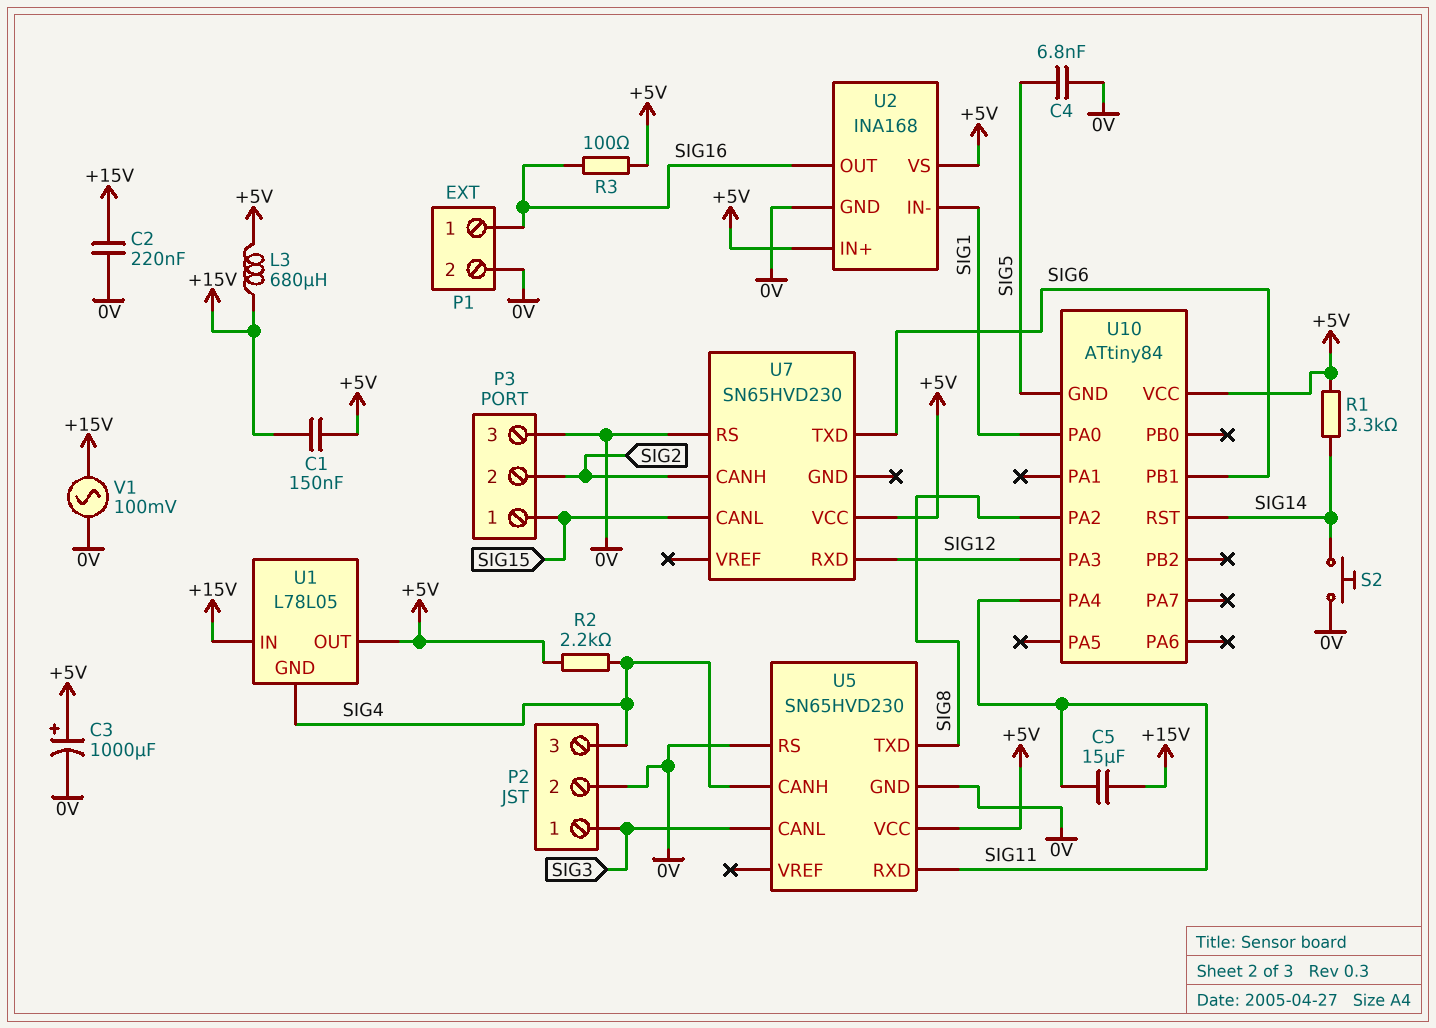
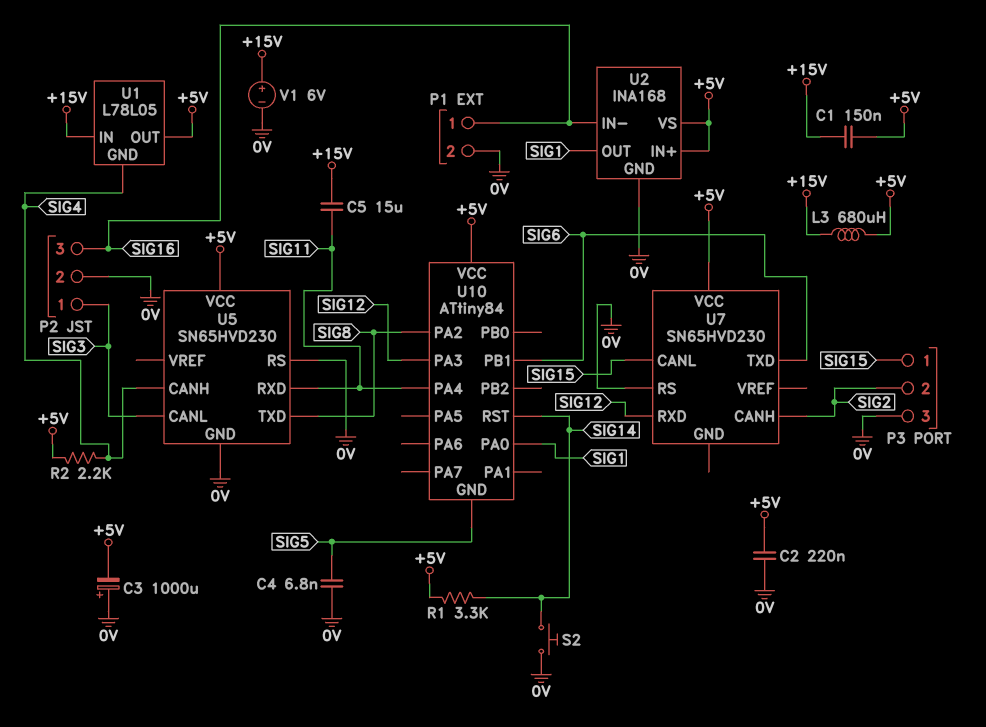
C2: 220nF (+15V, 0V) -> 220nF (+5V, 0V)
C3: 1000uF (plus +5V, minus 0V) -> 1000uF (plus 0V, minus +5V)
P2 pin 3: SIG4 -> SIG16
R3: 100 (+5V, SIG16) -> none
U2 pin IN-: SIG1 -> SIG16
U2 pin OUT: SIG16 -> SIG1
V1: AC 100mV (+15V, 0V) -> 6V (plus +15V, minus 0V)

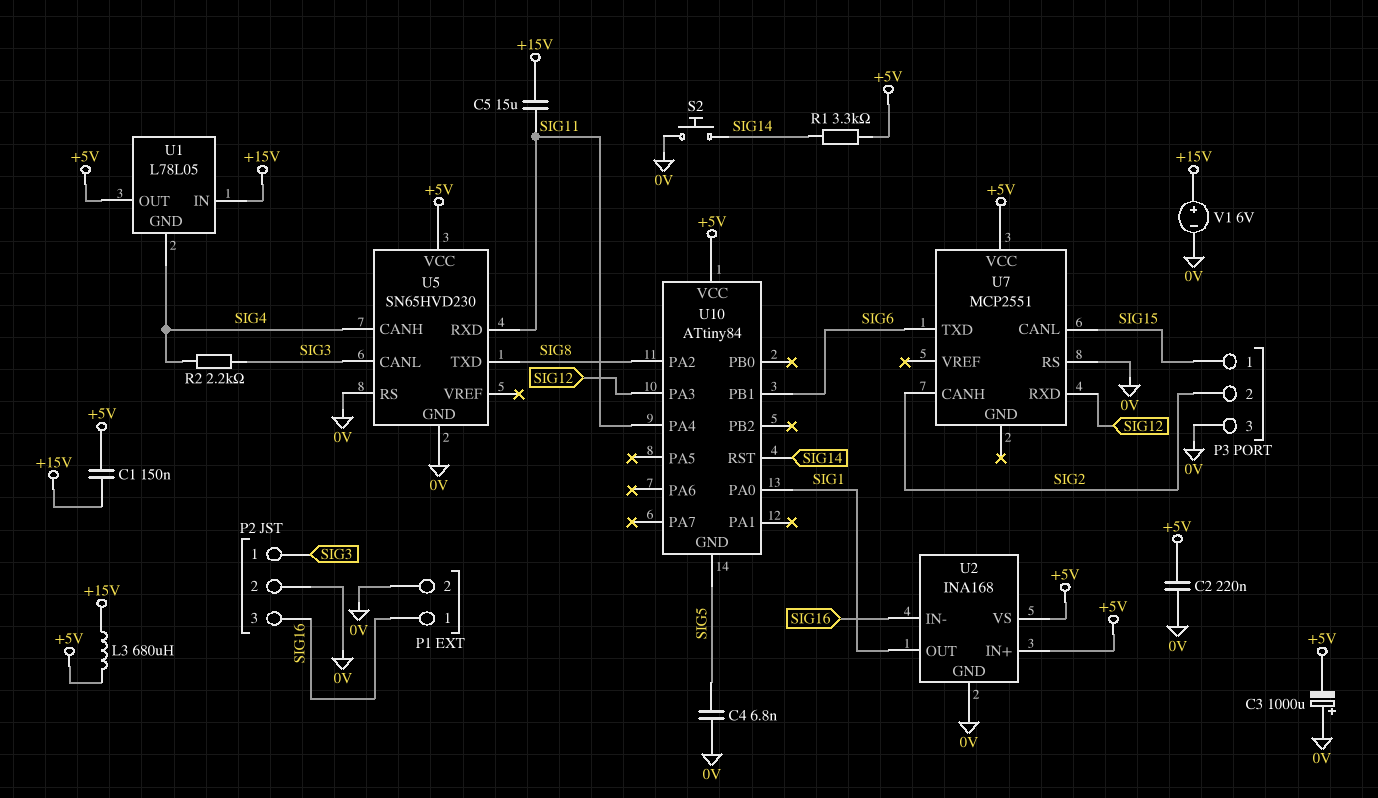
R2: 2.2k (+5V, SIG4) -> 2.2k (SIG3, SIG4)
U7: SN65HVD230 -> MCP2551

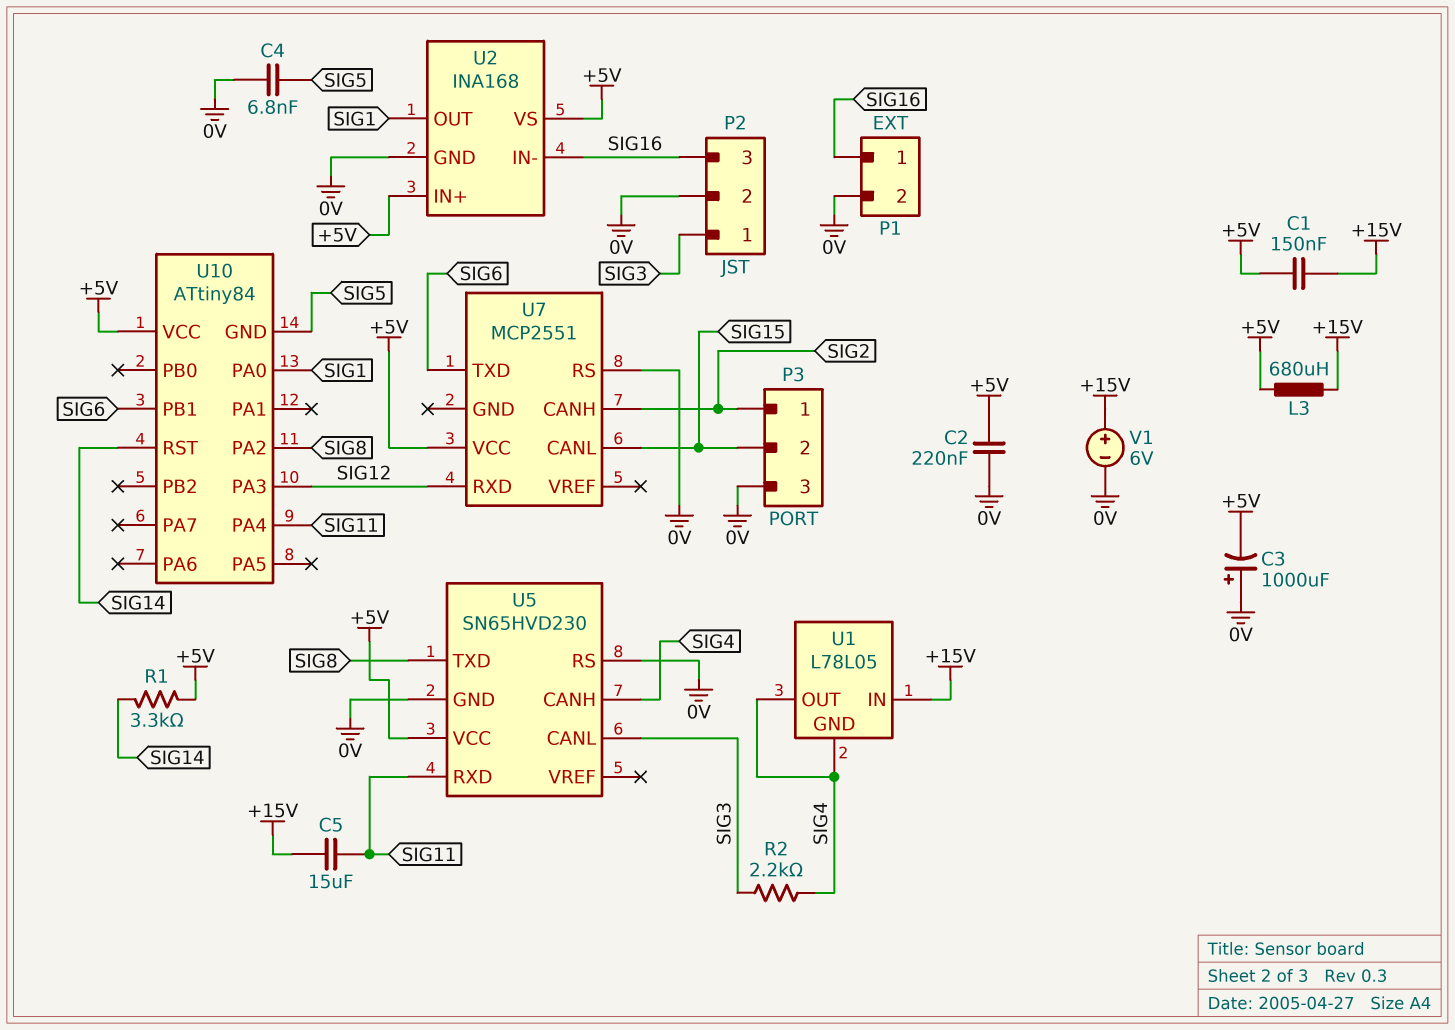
P3 pin 1: SIG15 -> SIG2
P3 pin 2: SIG2 -> SIG15
S2: button (0V, SIG14) -> none
U1 pin OUT: +5V -> SIG4

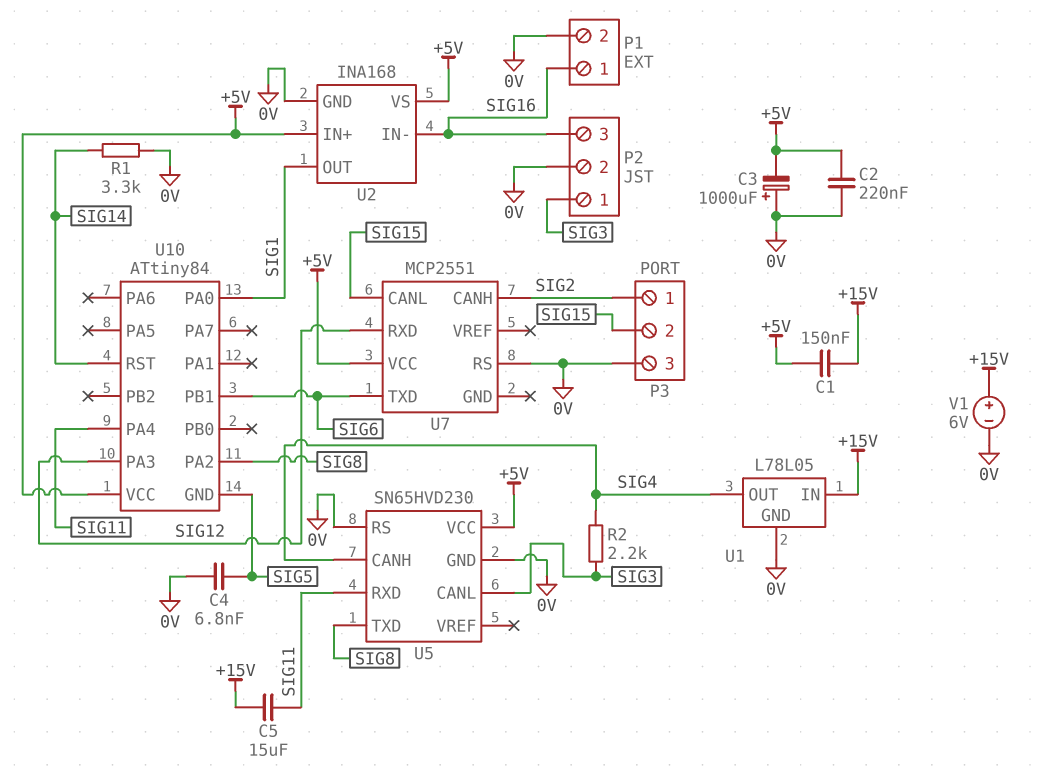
L3: 680uH (+5V, +15V) -> none
R1: 3.3k (+5V, SIG14) -> 3.3k (0V, SIG14)
U1 pin GND: SIG4 -> 0V

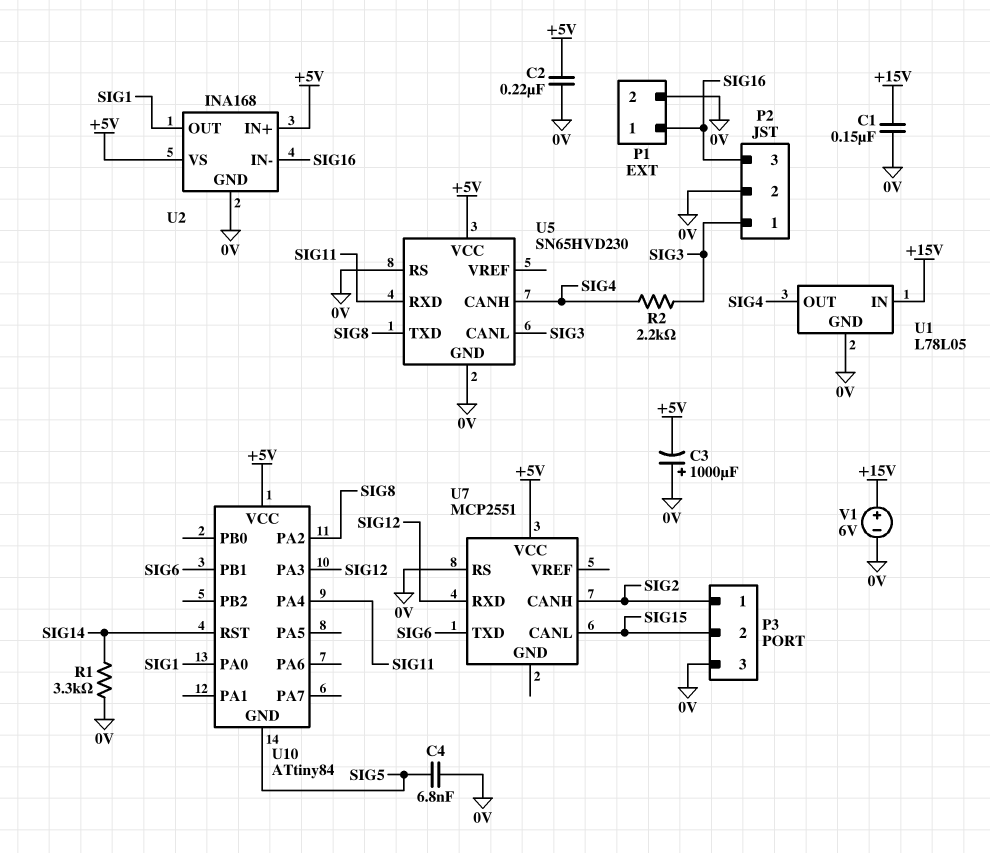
C1: 150nF (+5V, +15V) -> 150nF (+15V, 0V)
C5: 15uF (+15V, SIG11) -> none

